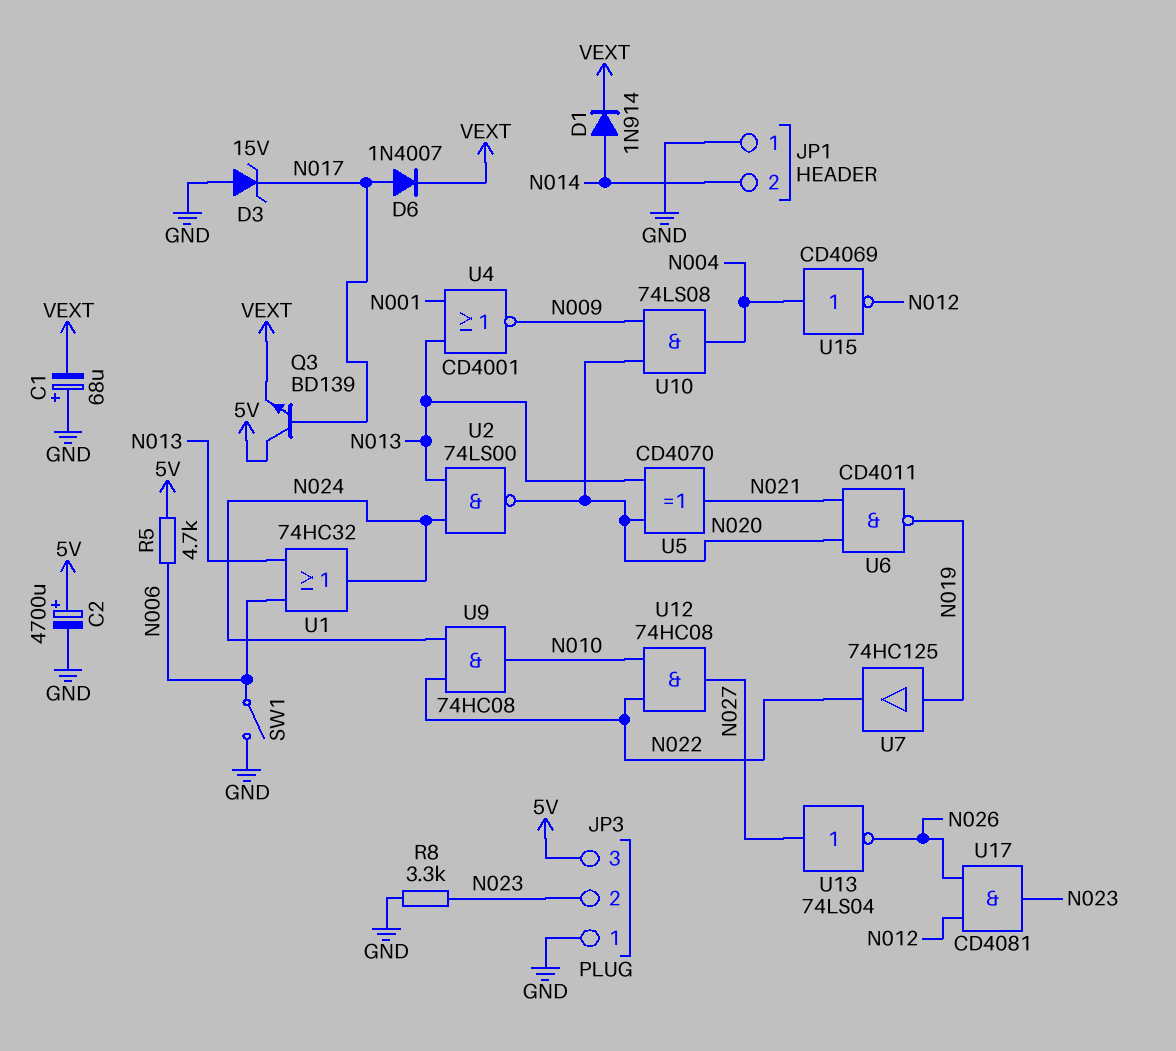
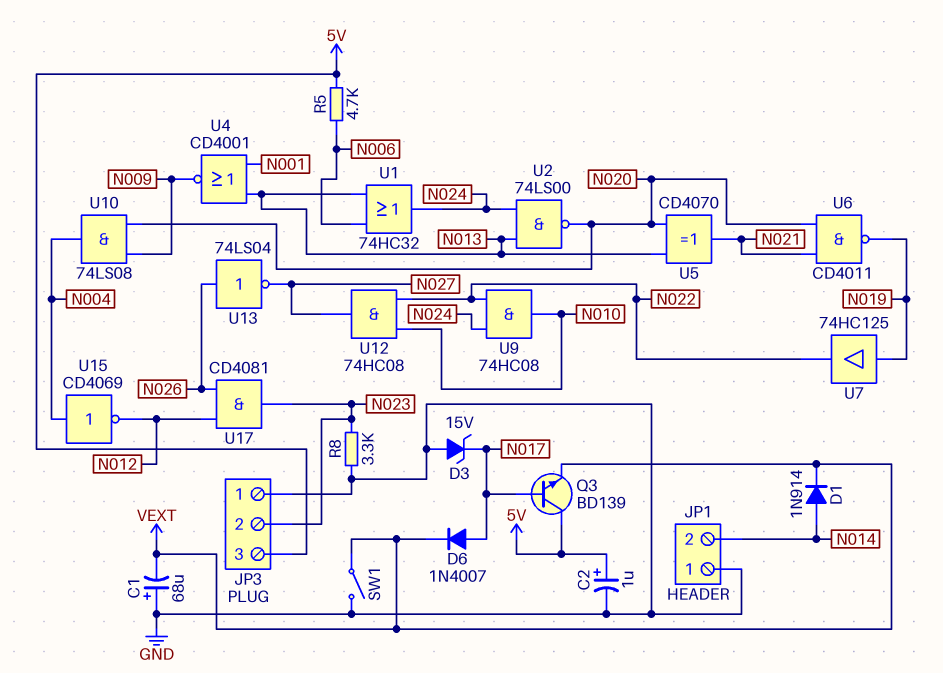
C2: 4700uF (plus 5V, minus GND) -> 1uF (plus 5V, minus GND)
SW1: switch (GND, N006) -> switch (GND, VEXT)
U13: NOT 74LS04 (in N027, out N026) -> NOT 74LS04 (in N026, out N027)

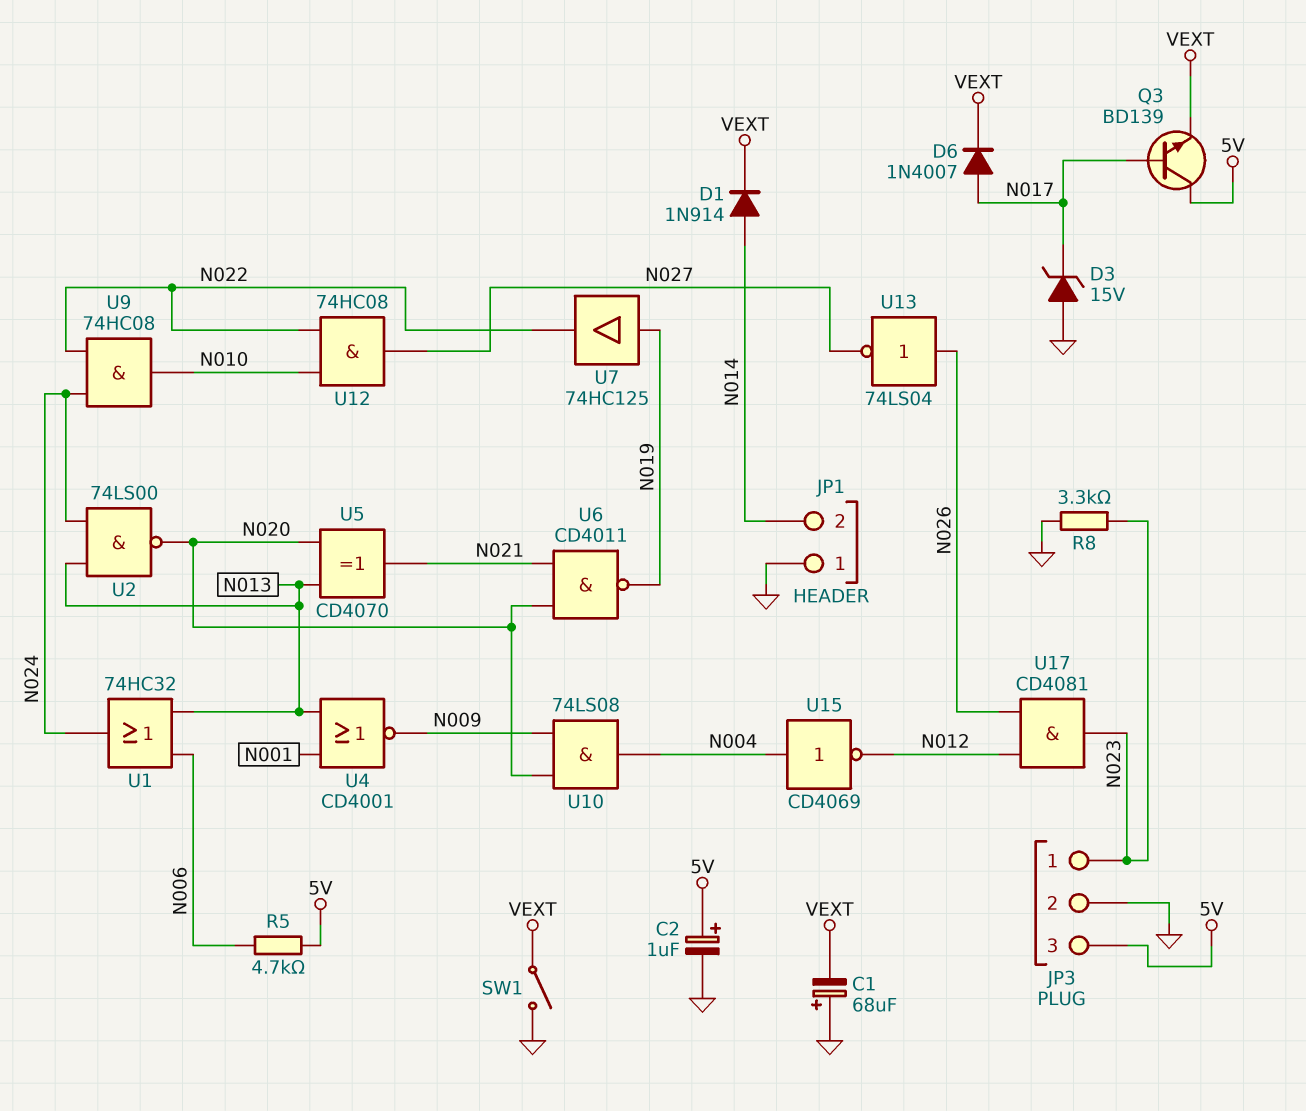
JP3 pin 1: GND -> N023
JP3 pin 2: N023 -> GND

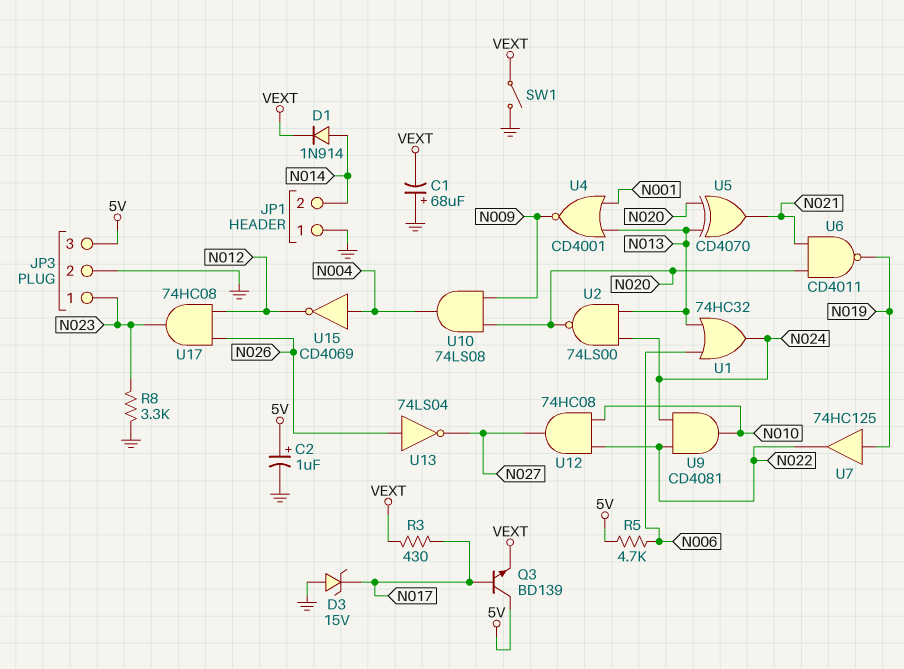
D6: diode 1N4007 (A N017, K VEXT) -> none
R3: none -> 430 (N017, VEXT)
U9: AND 74HC08 (in N022, in N024, out N010) -> AND CD4081 (in N022, in N024, out N010)
U17: AND CD4081 (in N012, in N026, out N023) -> AND 74HC08 (in N012, in N026, out N023)

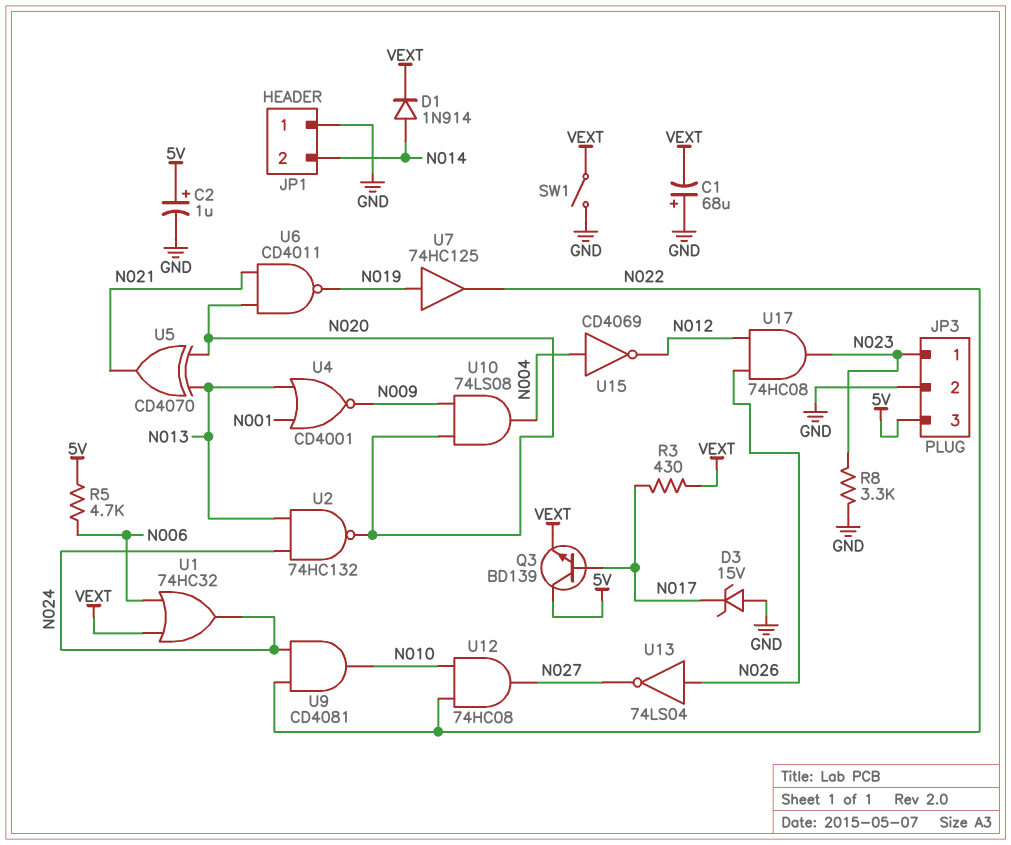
U1: OR 74HC32 (in N006, in N013, out N024) -> OR 74HC32 (in N006, in VEXT, out N024)
U2: NAND 74LS00 (in N013, in N024, out N020) -> NAND 74HC132 (in N013, in N024, out N020)

